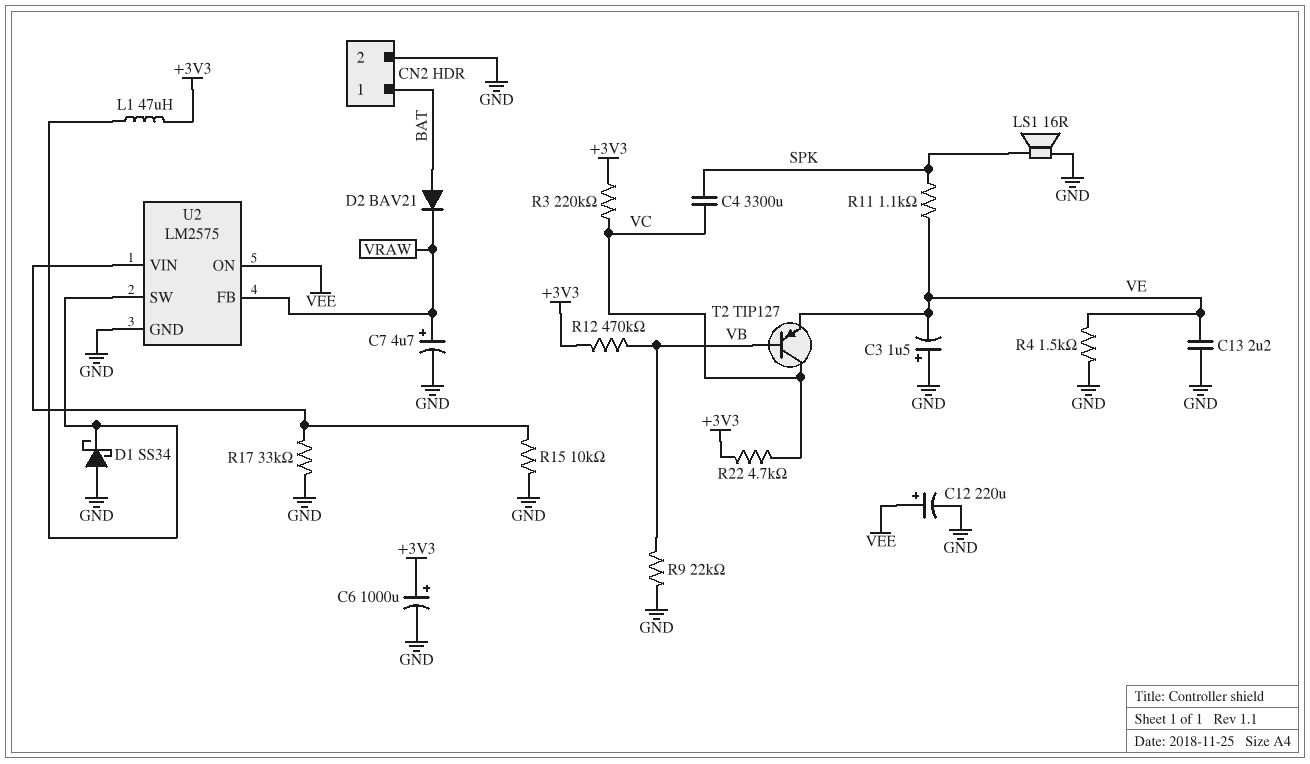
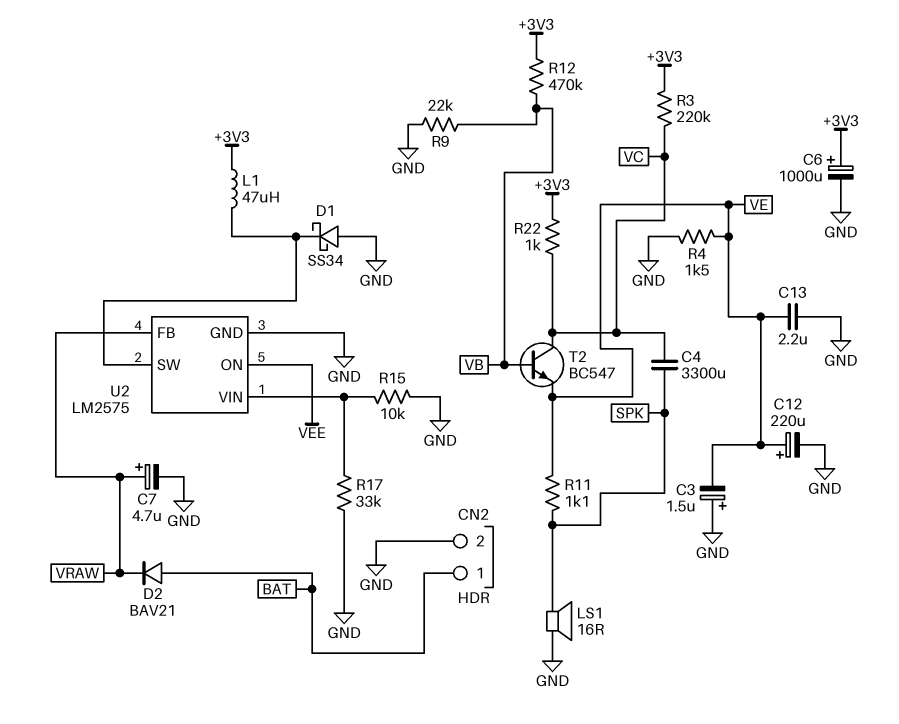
C12: 220uF (plus VEE, minus GND) -> 220uF (plus VE, minus GND)
R22: 4.7k (+3V3, VC) -> 1k (+3V3, VC)
T2: PNP TIP127 (B VB, C VC, E VE) -> NPN BC547 (B VB, C VC, E VE)

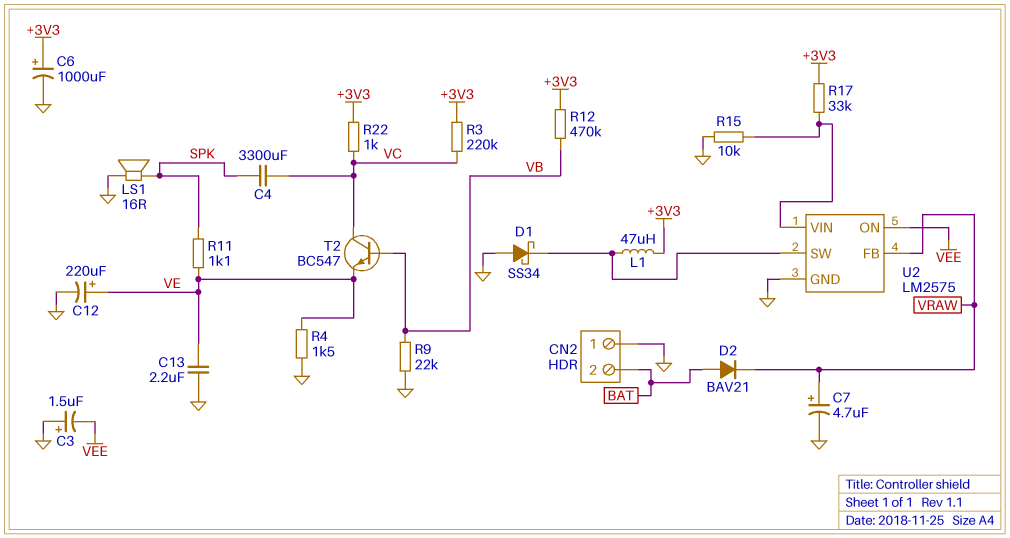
C3: 1.5uF (plus GND, minus VE) -> 1.5uF (plus GND, minus VEE)
CN2 pin 1: BAT -> GND
CN2 pin 2: GND -> BAT
R17: 33k (GND, U2/VIN) -> 33k (+3V3, U2/VIN)

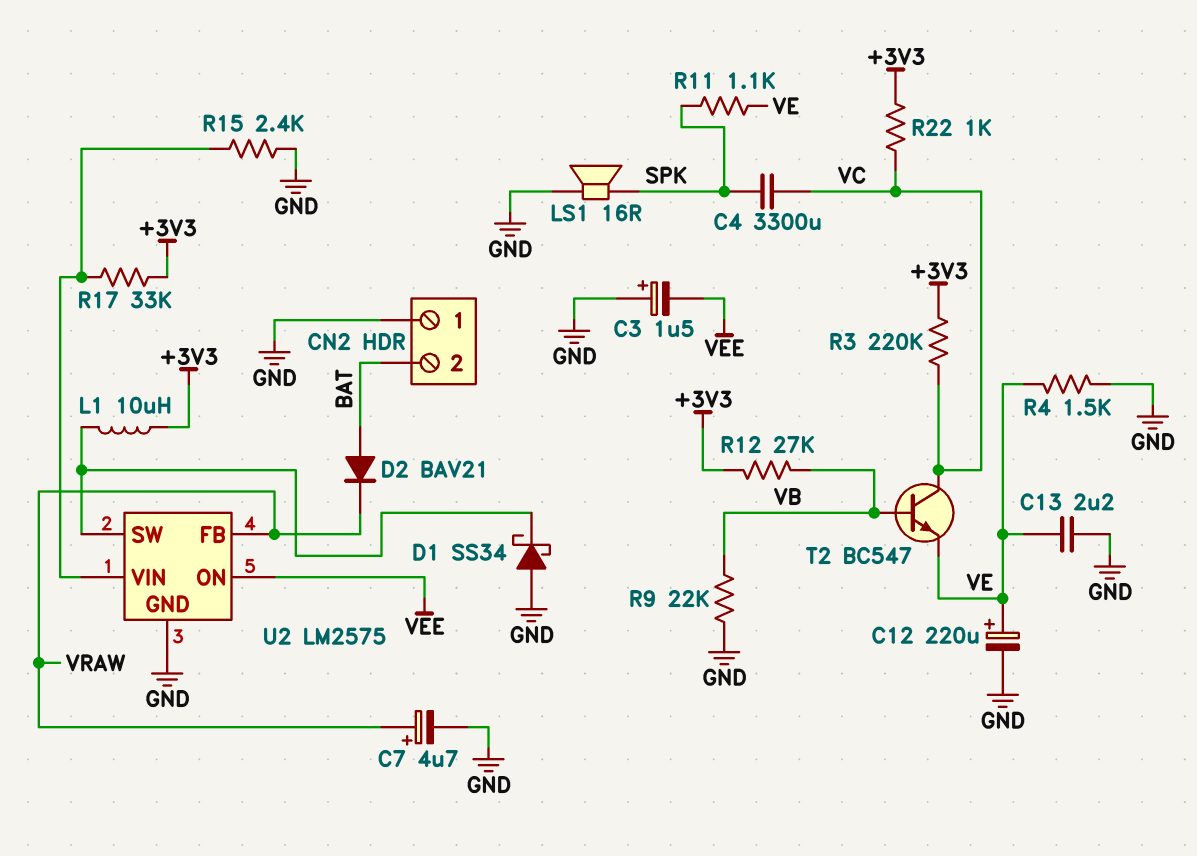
C6: 1000uF (plus +3V3, minus GND) -> none
L1: 47uH (+3V3, U2/SW) -> 10uH (+3V3, U2/SW)
R12: 470k (+3V3, VB) -> 27k (+3V3, VB)
R15: 10k (GND, U2/VIN) -> 2.4k (GND, U2/VIN)

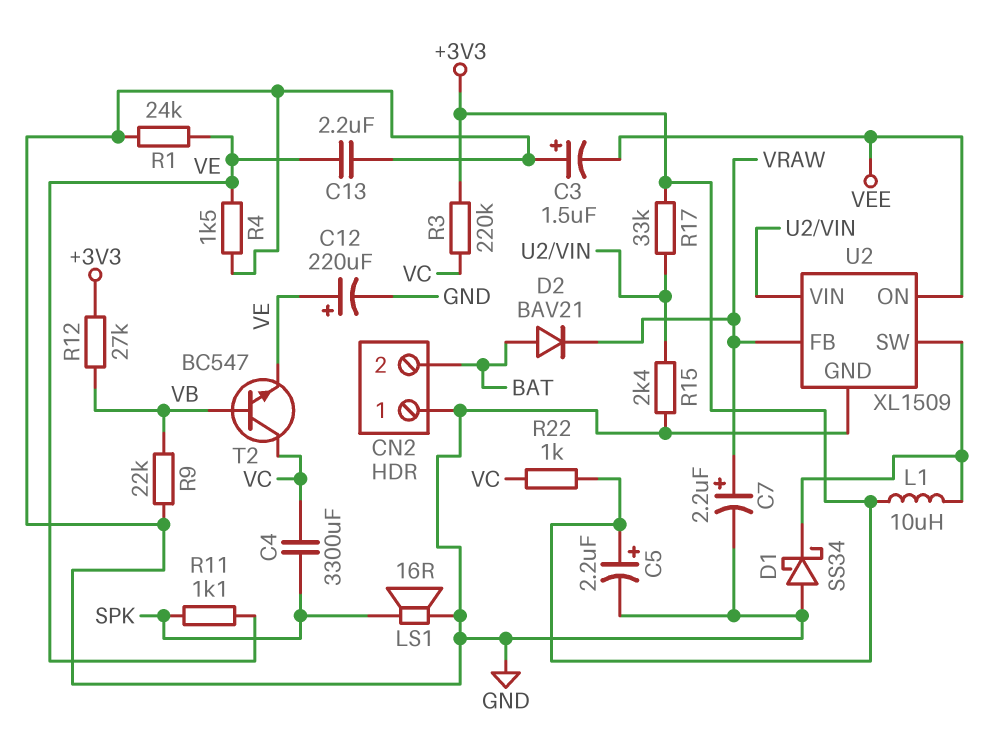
C5: none -> 2.2uF (plus +3V3, minus GND)
C7: 4.7uF (plus VRAW, minus GND) -> 2.2uF (plus VRAW, minus GND)
R1: none -> 24k (GND, VE)
U2: LM2575 -> XL1509

